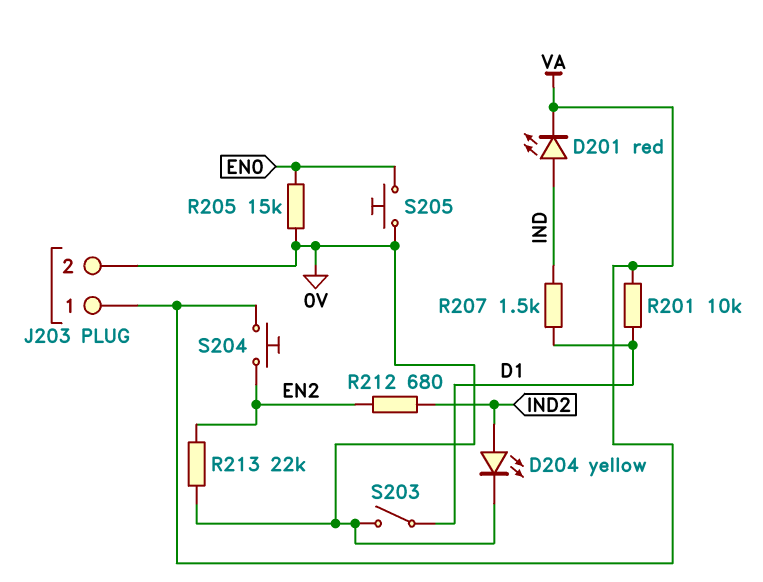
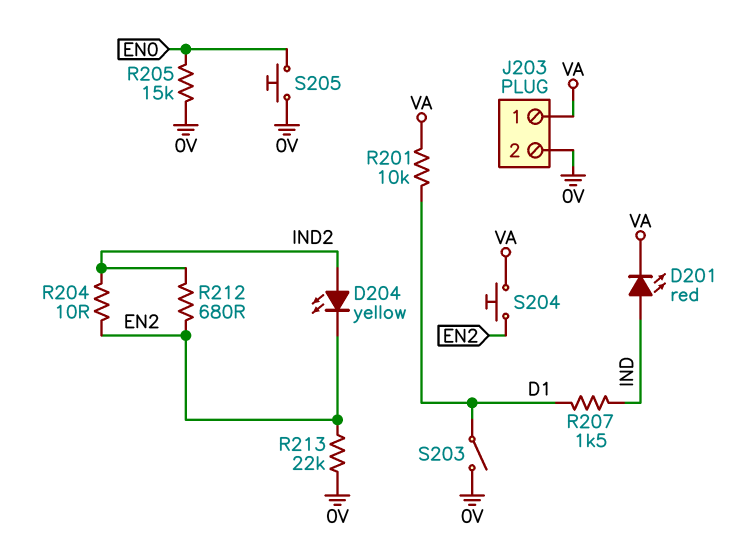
D204: LED yellow (A IND2, K 0V) -> LED yellow (A IND2, K EN2)
R204: none -> 10 (EN2, IND2)

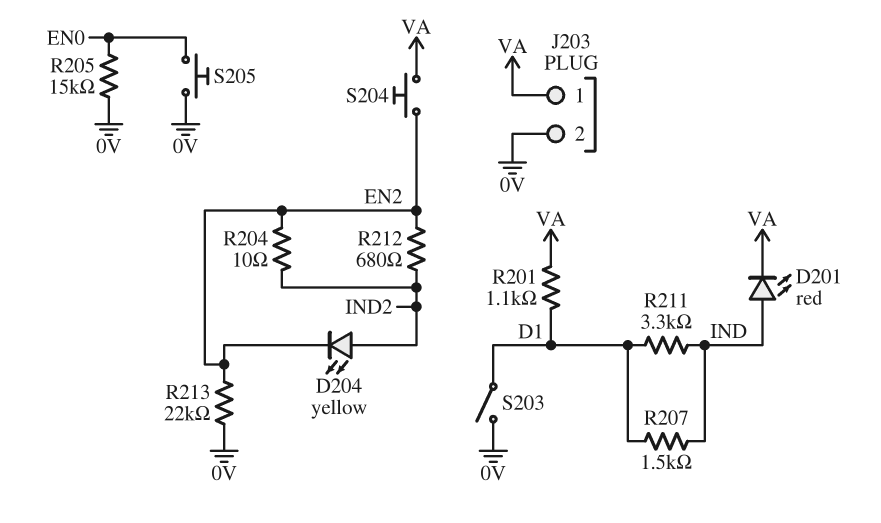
R201: 10k (D1, VA) -> 1.1k (D1, VA)
R211: none -> 3.3k (D1, IND)

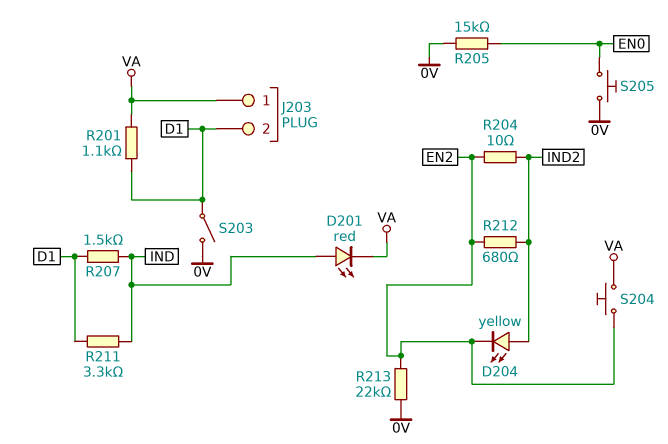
J203 pin 2: 0V -> D1

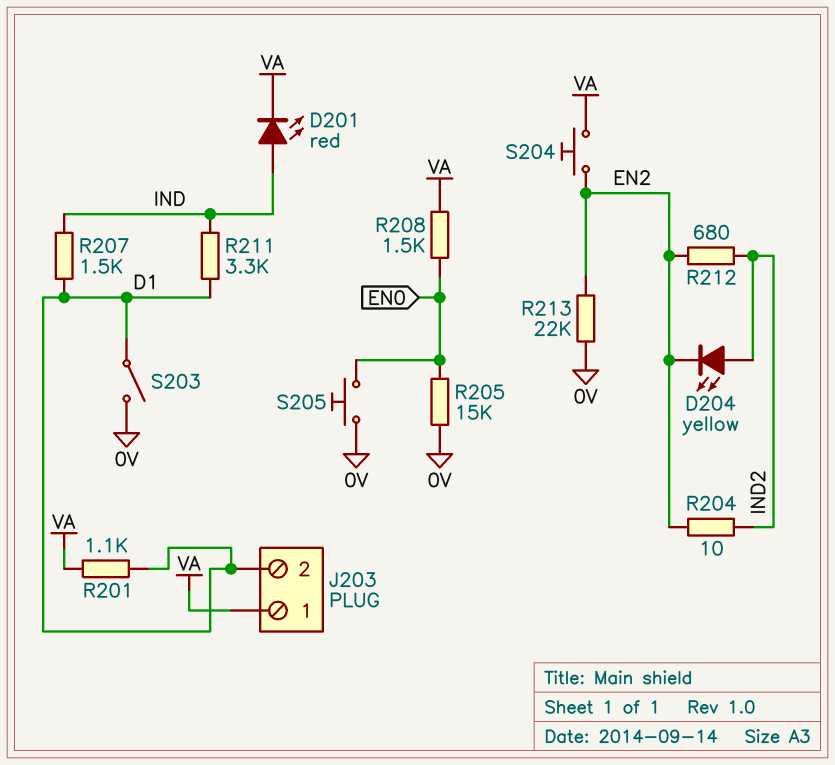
R208: none -> 1.5k (EN0, VA)

